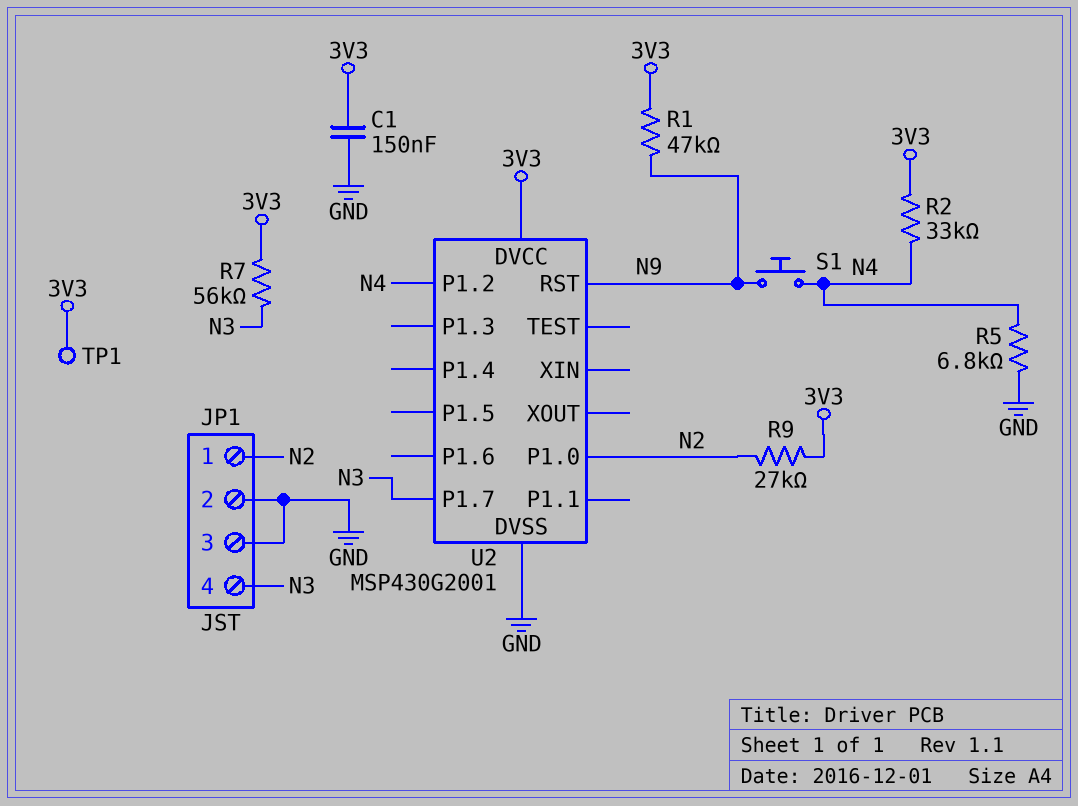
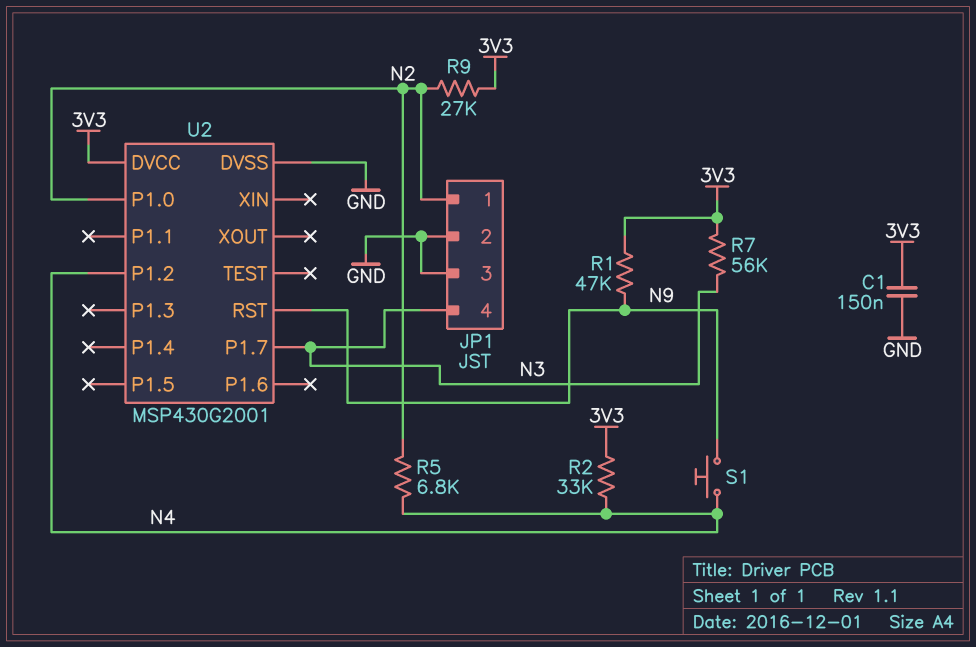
R5: 6.8k (GND, N4) -> 6.8k (N2, N4)
TP1: test point (3V3) -> none

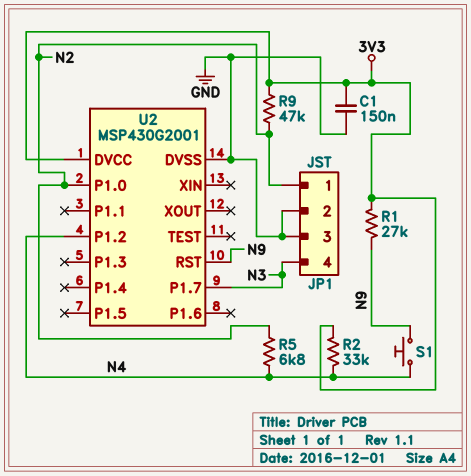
R1: 47k (3V3, N9) -> 27k (3V3, N9)
R7: 56k (3V3, N3) -> none
R9: 27k (3V3, N2) -> 47k (3V3, N2)

